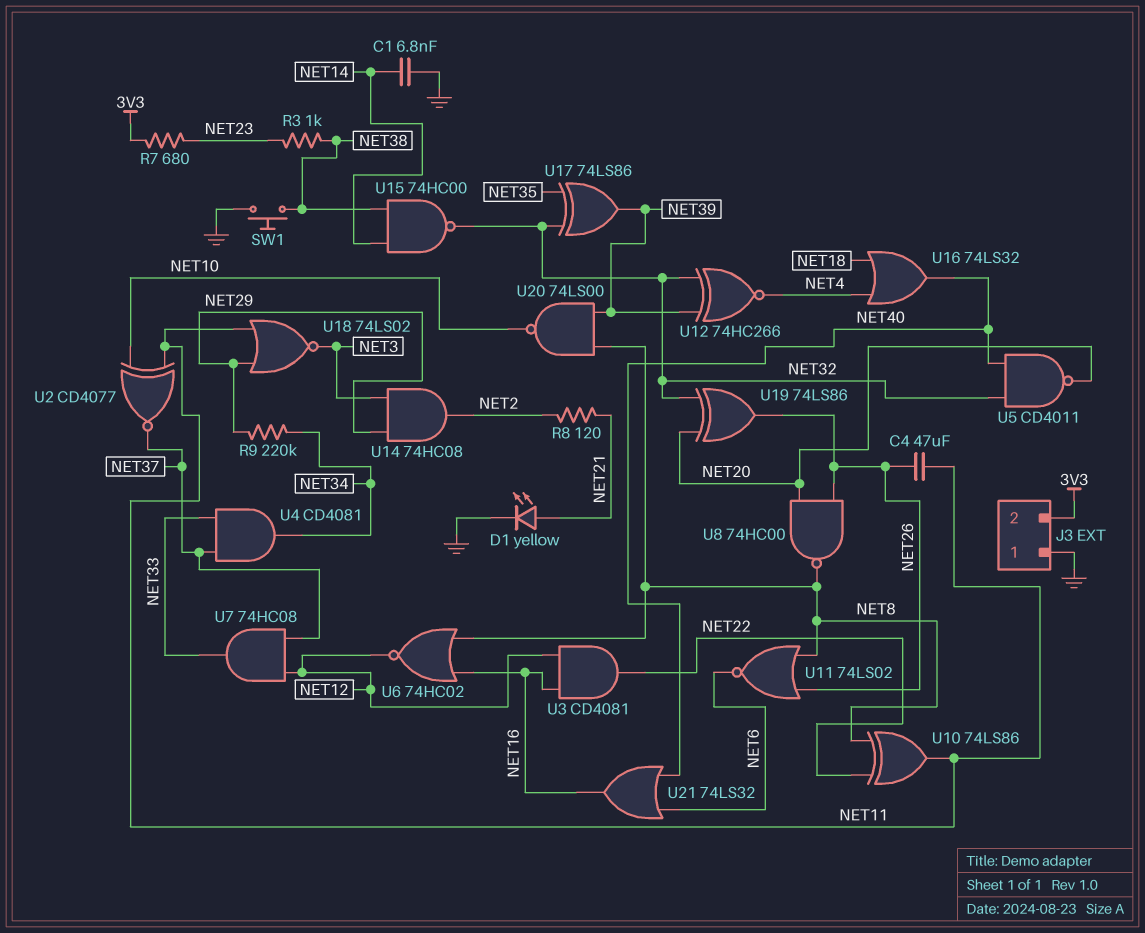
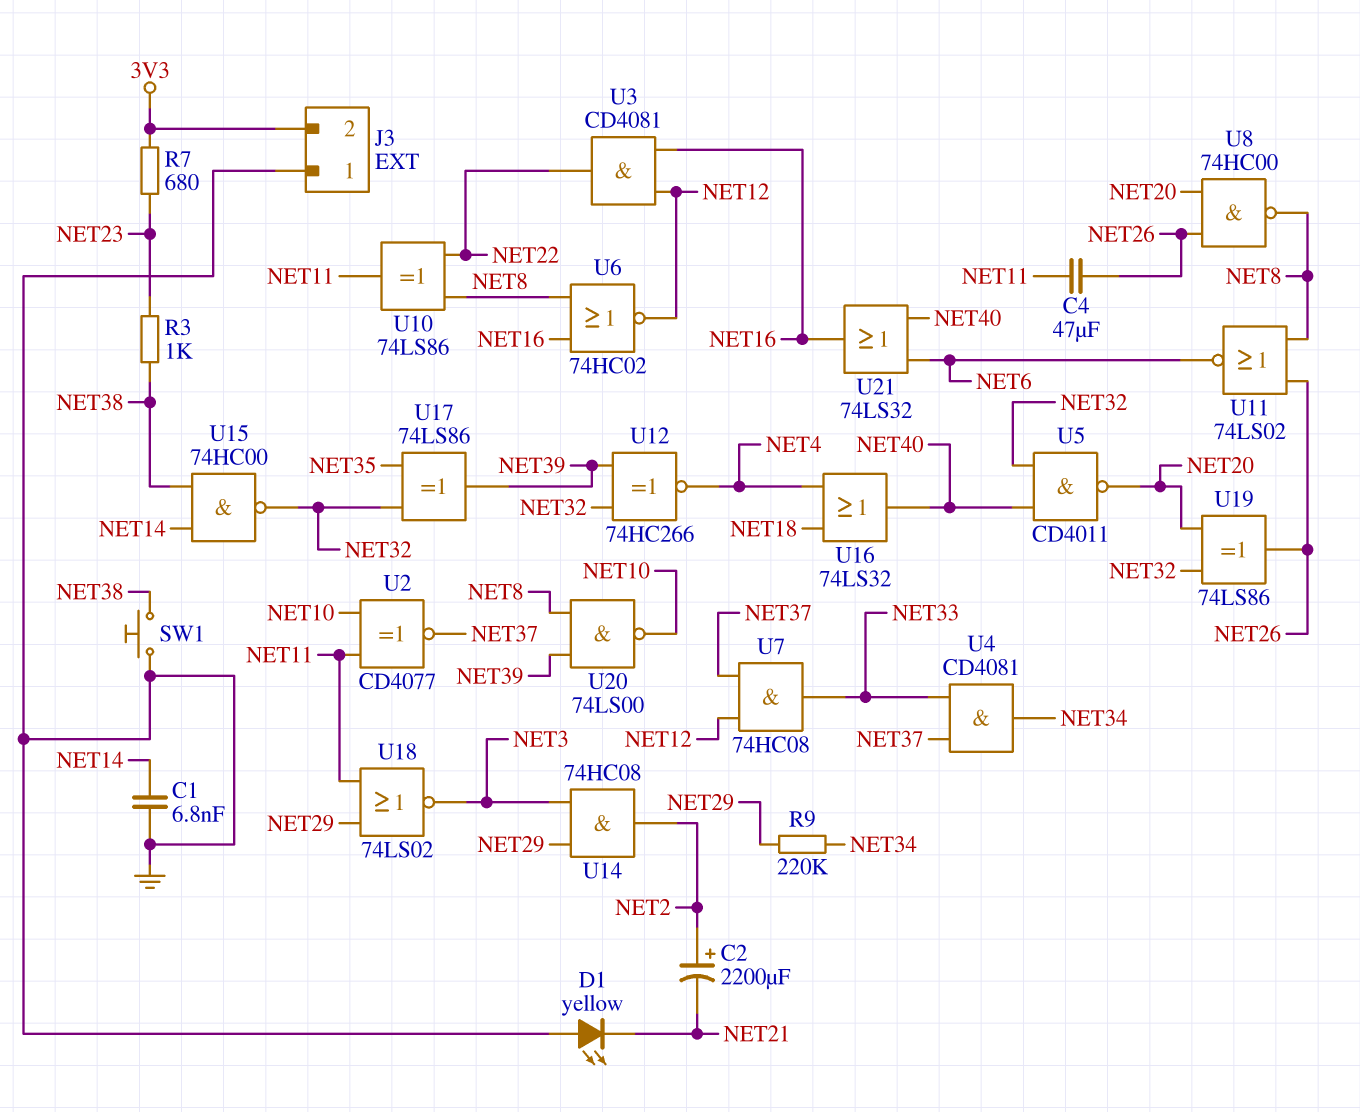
C2: none -> 2200uF (plus NET2, minus NET21)
D1: LED yellow (A NET21, K GND) -> LED yellow (A GND, K NET21)
R8: 120 (NET2, NET21) -> none

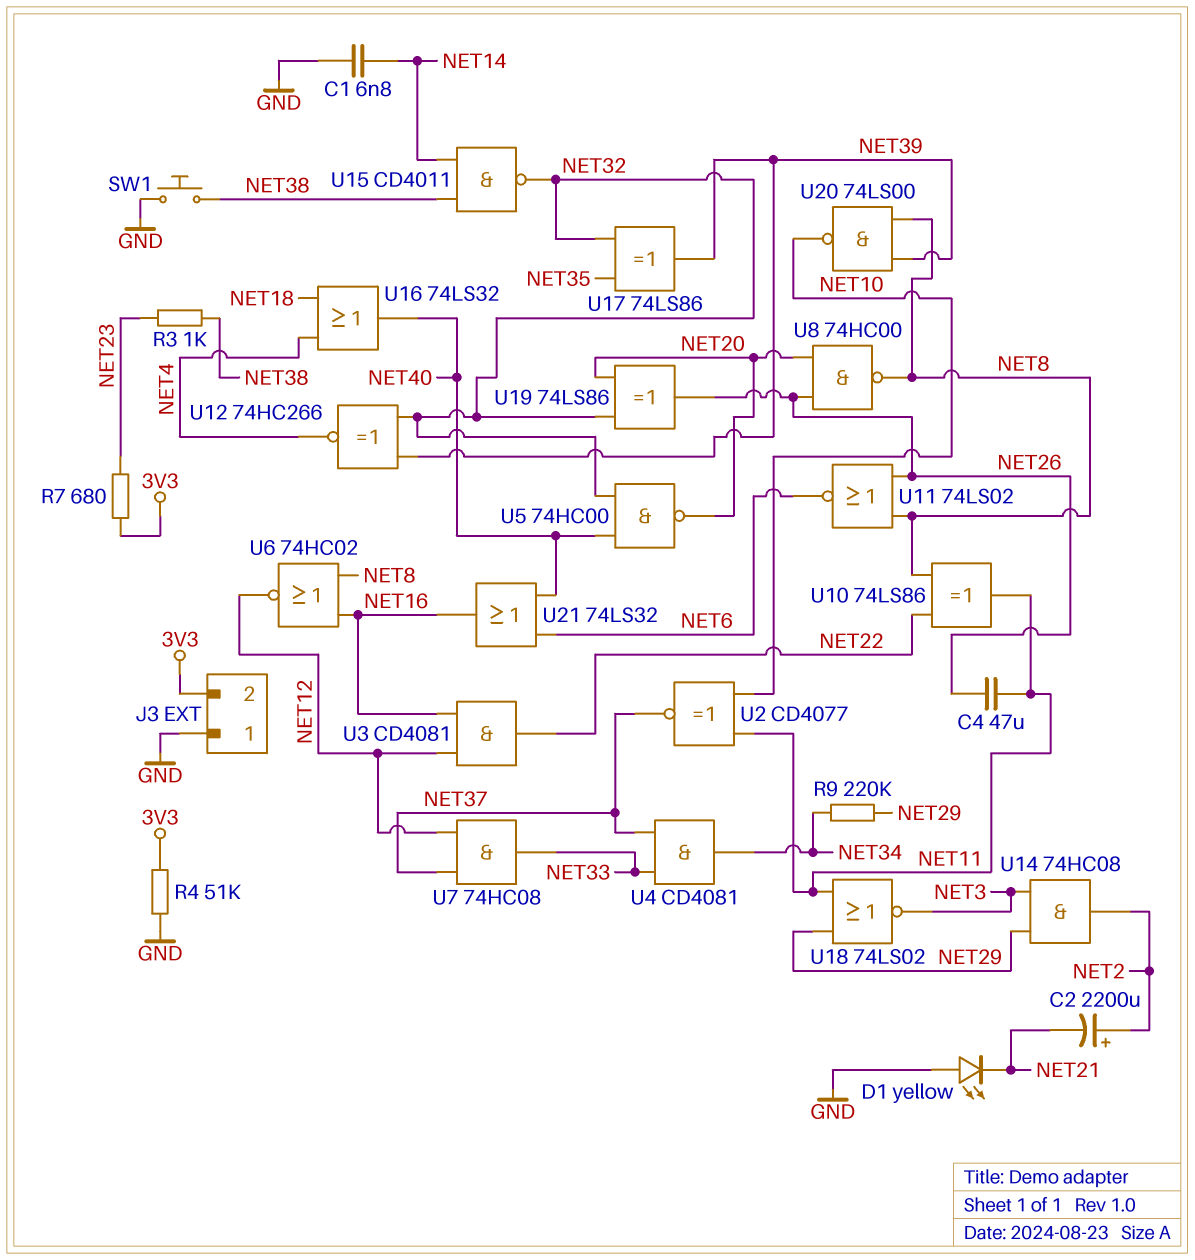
R4: none -> 51k (3V3, GND)
U5: NAND CD4011 (in NET32, in NET40, out NET20) -> NAND 74HC00 (in NET32, in NET40, out NET20)
U15: NAND 74HC00 (in NET14, in NET38, out NET32) -> NAND CD4011 (in NET14, in NET38, out NET32)

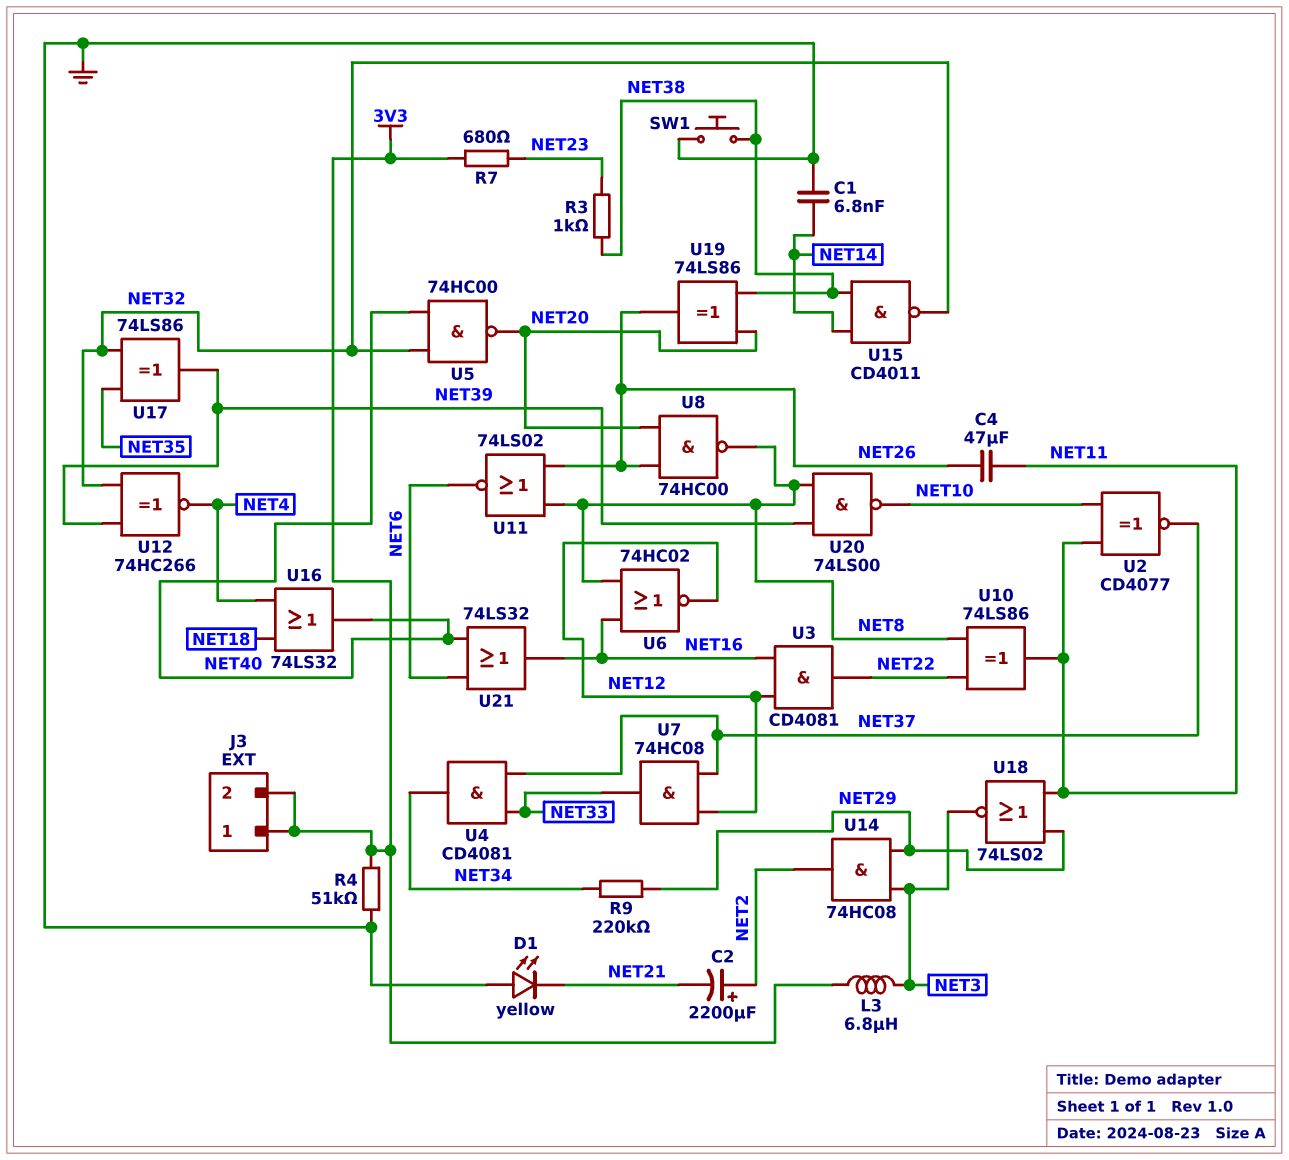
J3 pin 1: GND -> 3V3
L3: none -> 6.8uH (3V3, NET3)
U19: XOR 74LS86 (in NET20, in NET32, out NET26) -> XOR 74LS86 (in NET20, in NET38, out NET26)

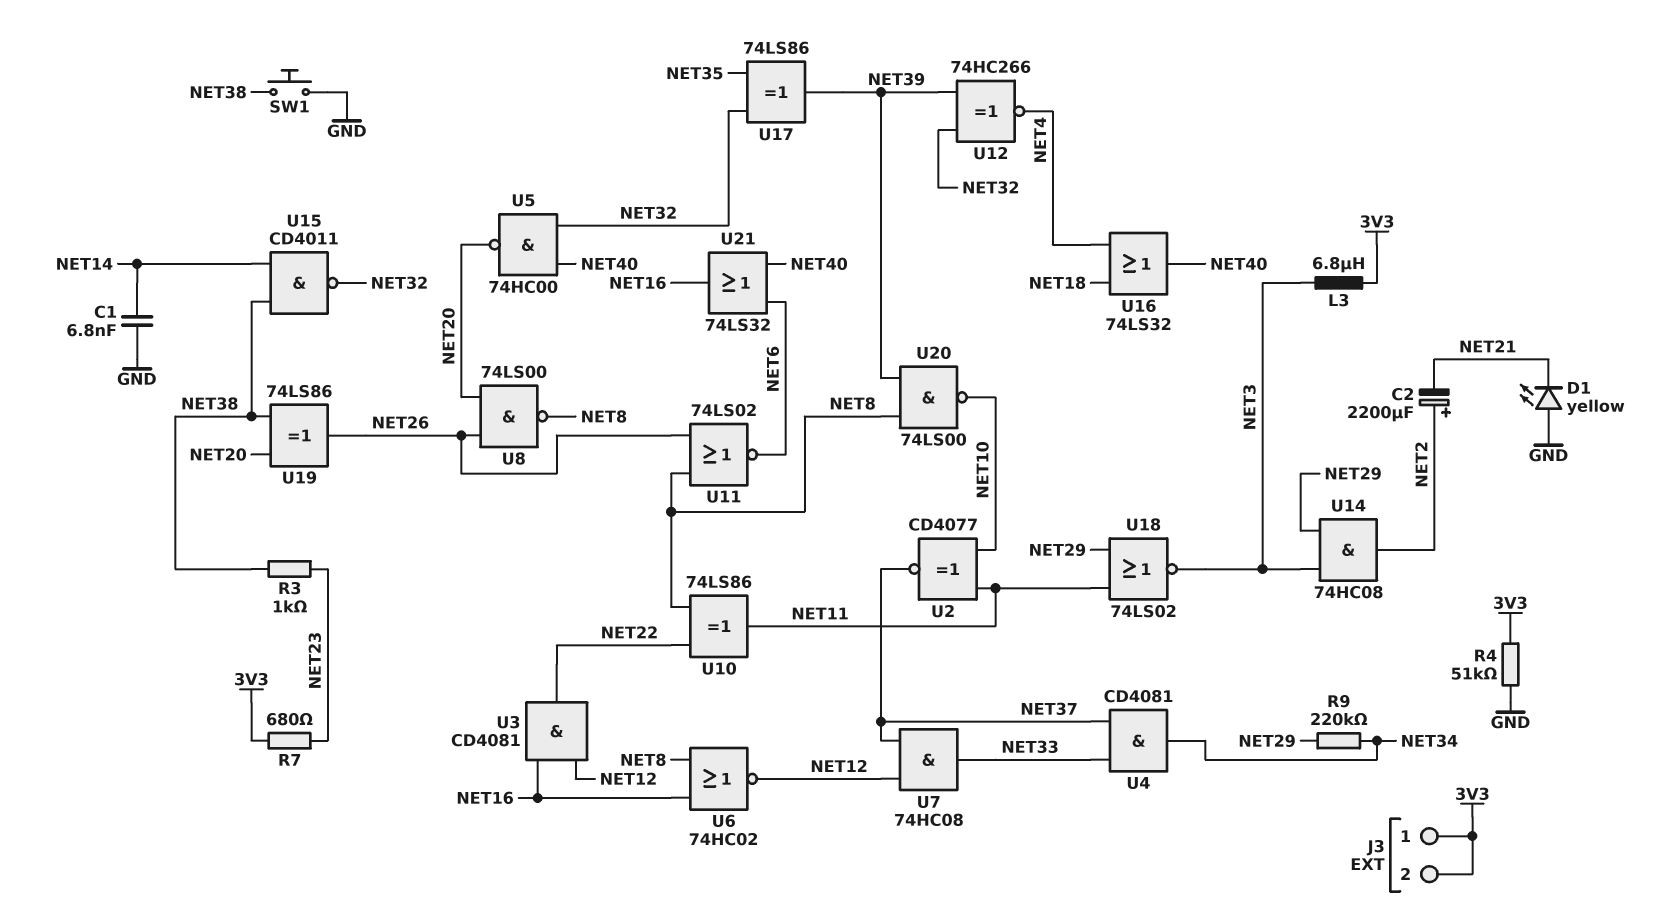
C4: 47uF (NET11, NET26) -> none
U8: NAND 74HC00 (in NET20, in NET26, out NET8) -> NAND 74LS00 (in NET20, in NET26, out NET8)

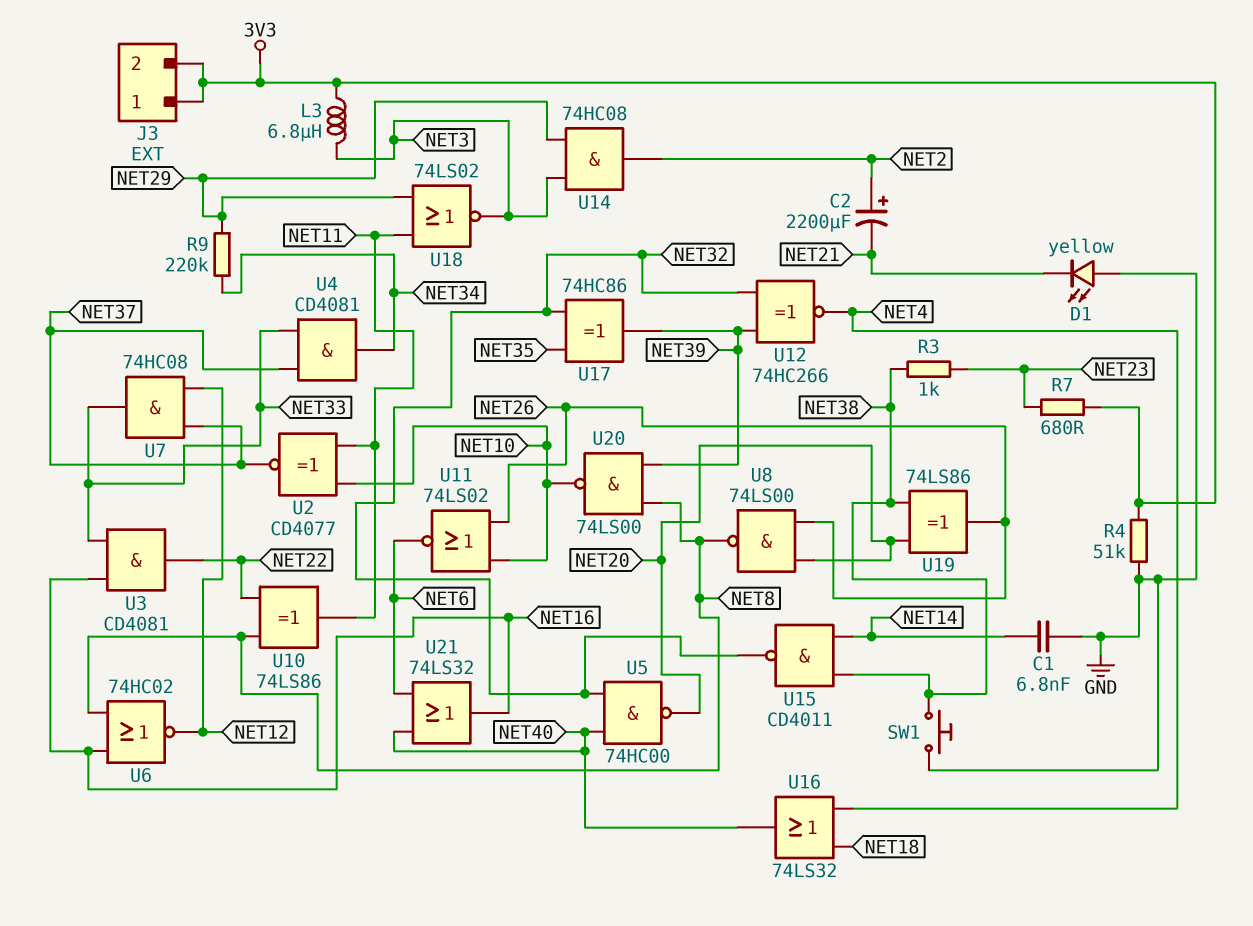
U3: AND CD4081 (in NET12, in NET16, out NET22) -> AND CD4081 (in NET16, in NET33, out NET22)
U11: NOR 74LS02 (in NET8, in NET26, out NET6) -> NOR 74LS02 (in NET10, in NET26, out NET6)
U17: XOR 74LS86 (in NET32, in NET35, out NET39) -> XOR 74HC86 (in NET32, in NET35, out NET39)

